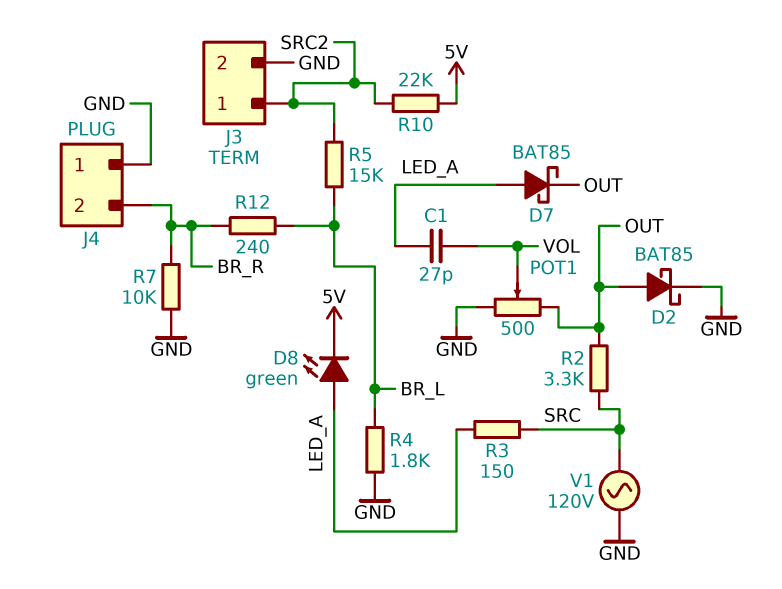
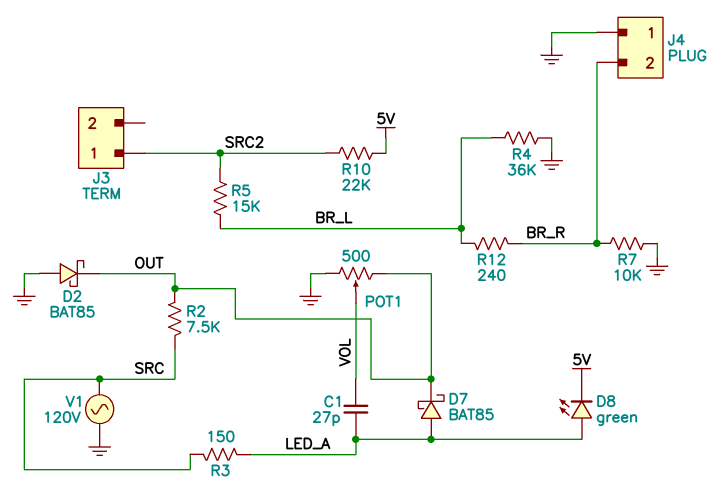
D2: schottky BAT85 (A OUT, K GND) -> schottky BAT85 (A GND, K OUT)
J3 pin 2: GND -> none
R2: 3.3k (OUT, SRC) -> 7.5k (OUT, SRC)
R4: 1.8k (BR_L, GND) -> 36k (BR_L, GND)

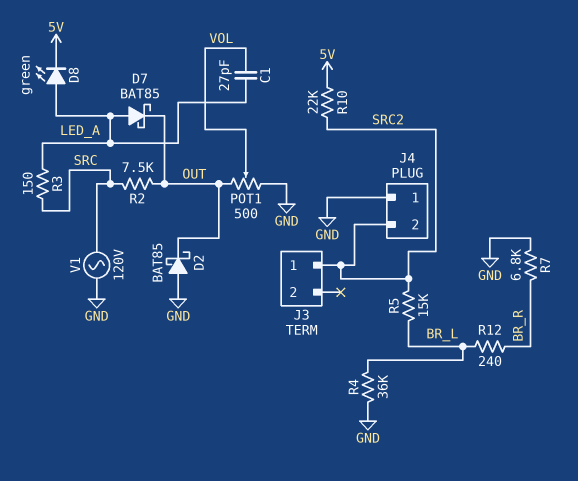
J4 pin 2: BR_R -> SRC2
R7: 10k (BR_R, GND) -> 6.8k (BR_R, GND)

